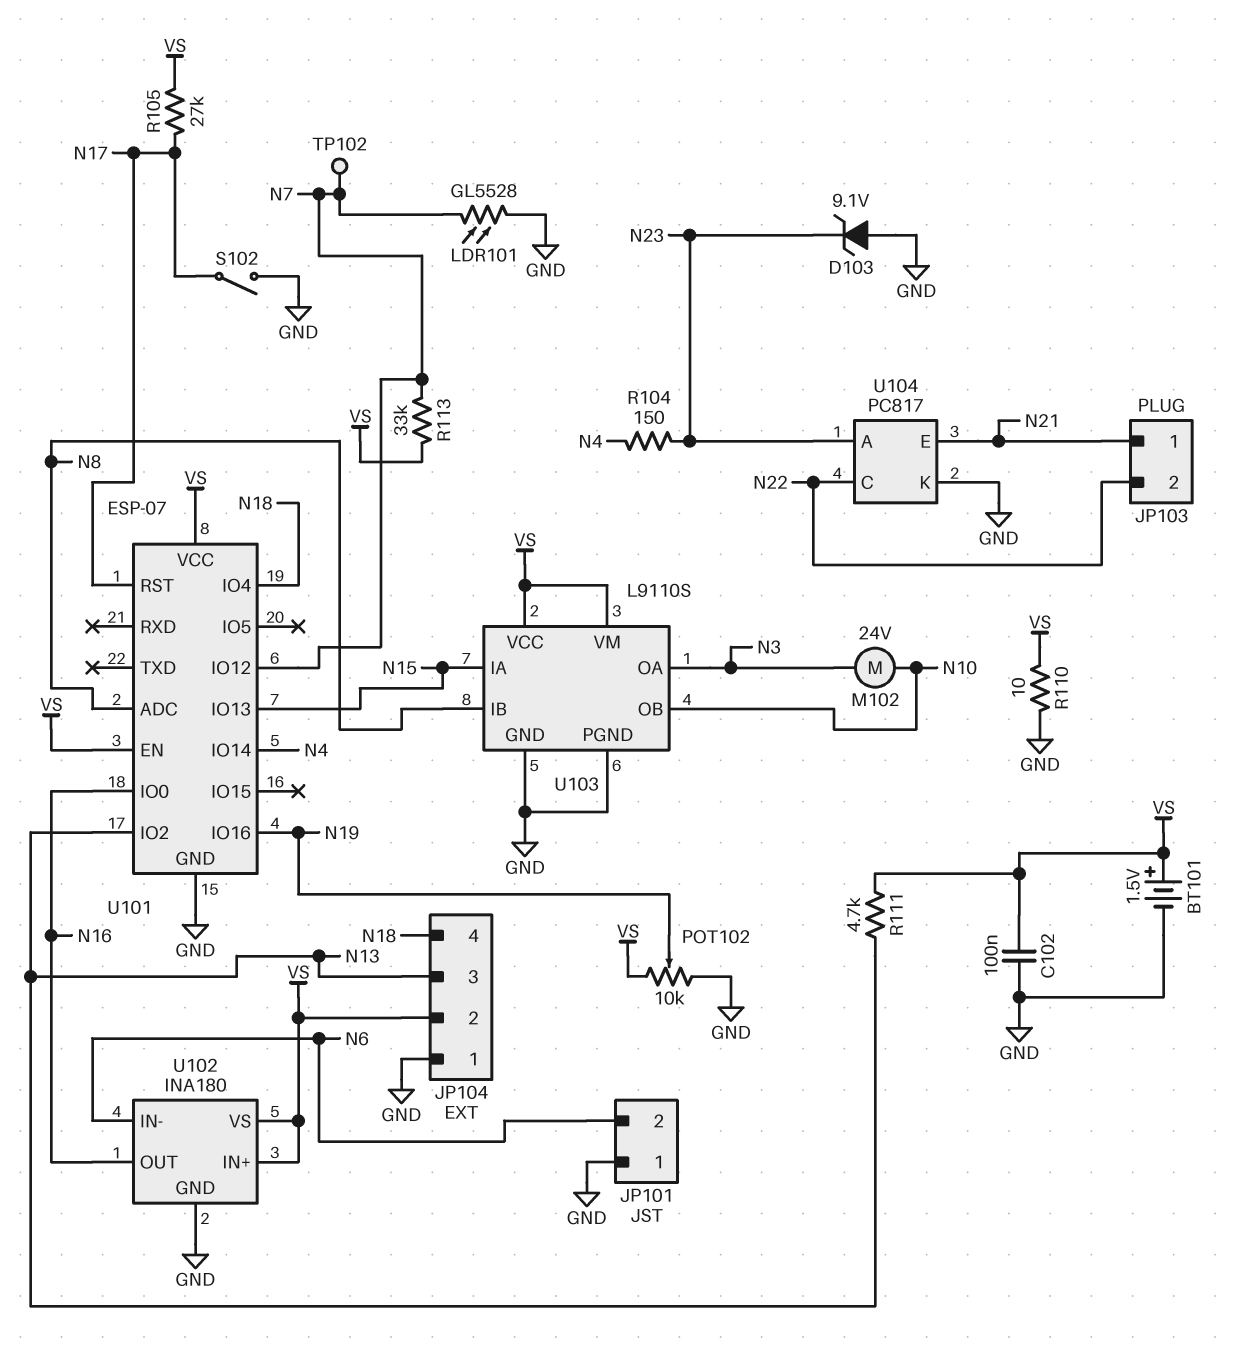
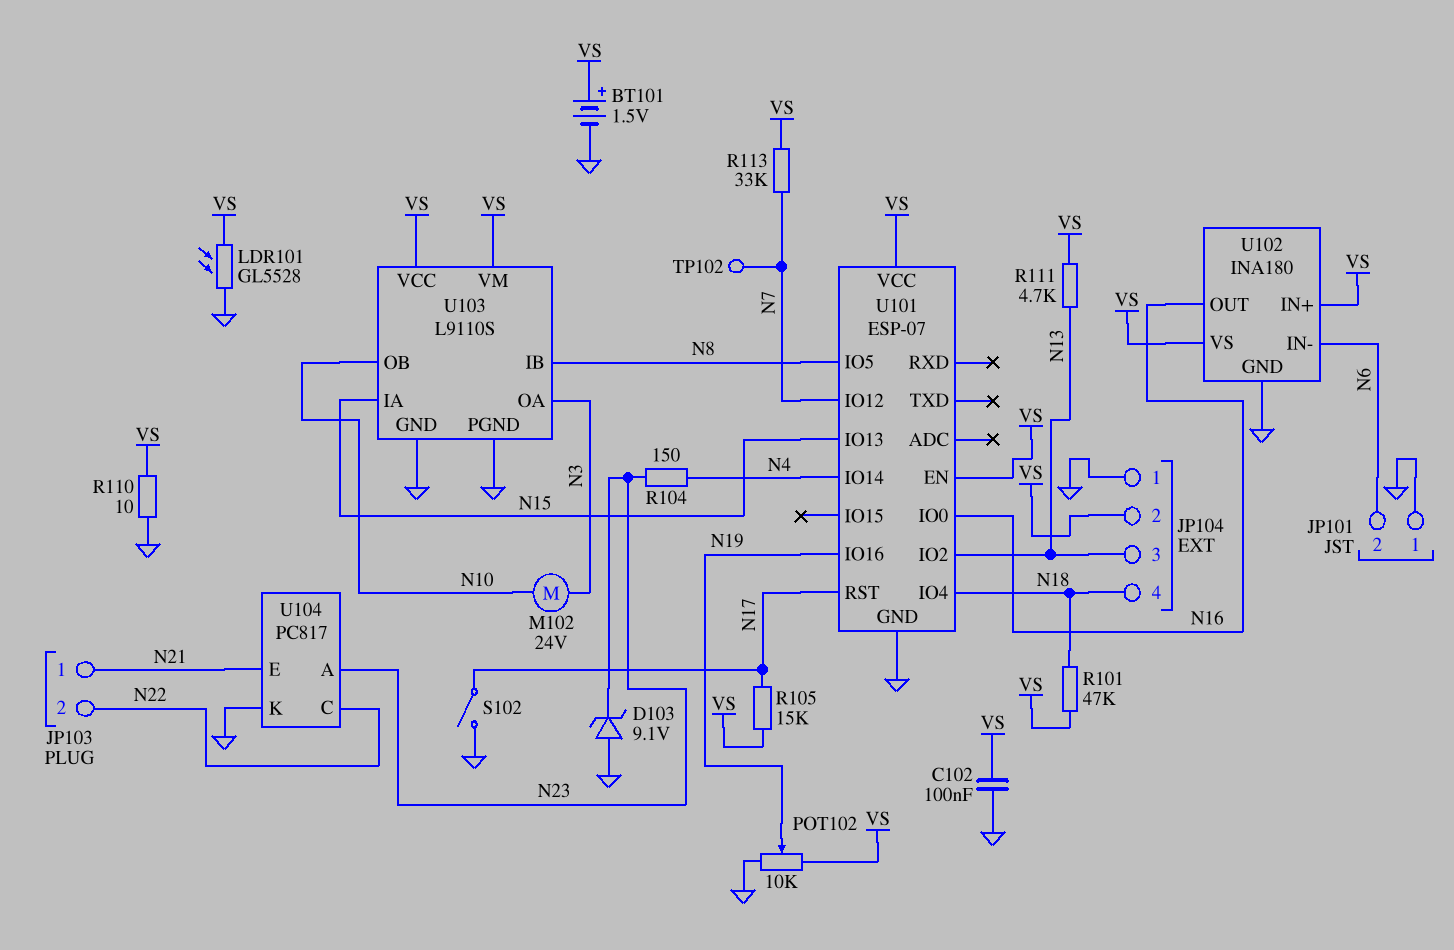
LDR101: GL5528 (GND, N7) -> GL5528 (GND, VS)
R101: none -> 47k (N18, VS)
R105: 27k (N17, VS) -> 15k (N17, VS)
U101 pin ADC: N8 -> none
U101 pin IO5: none -> N8

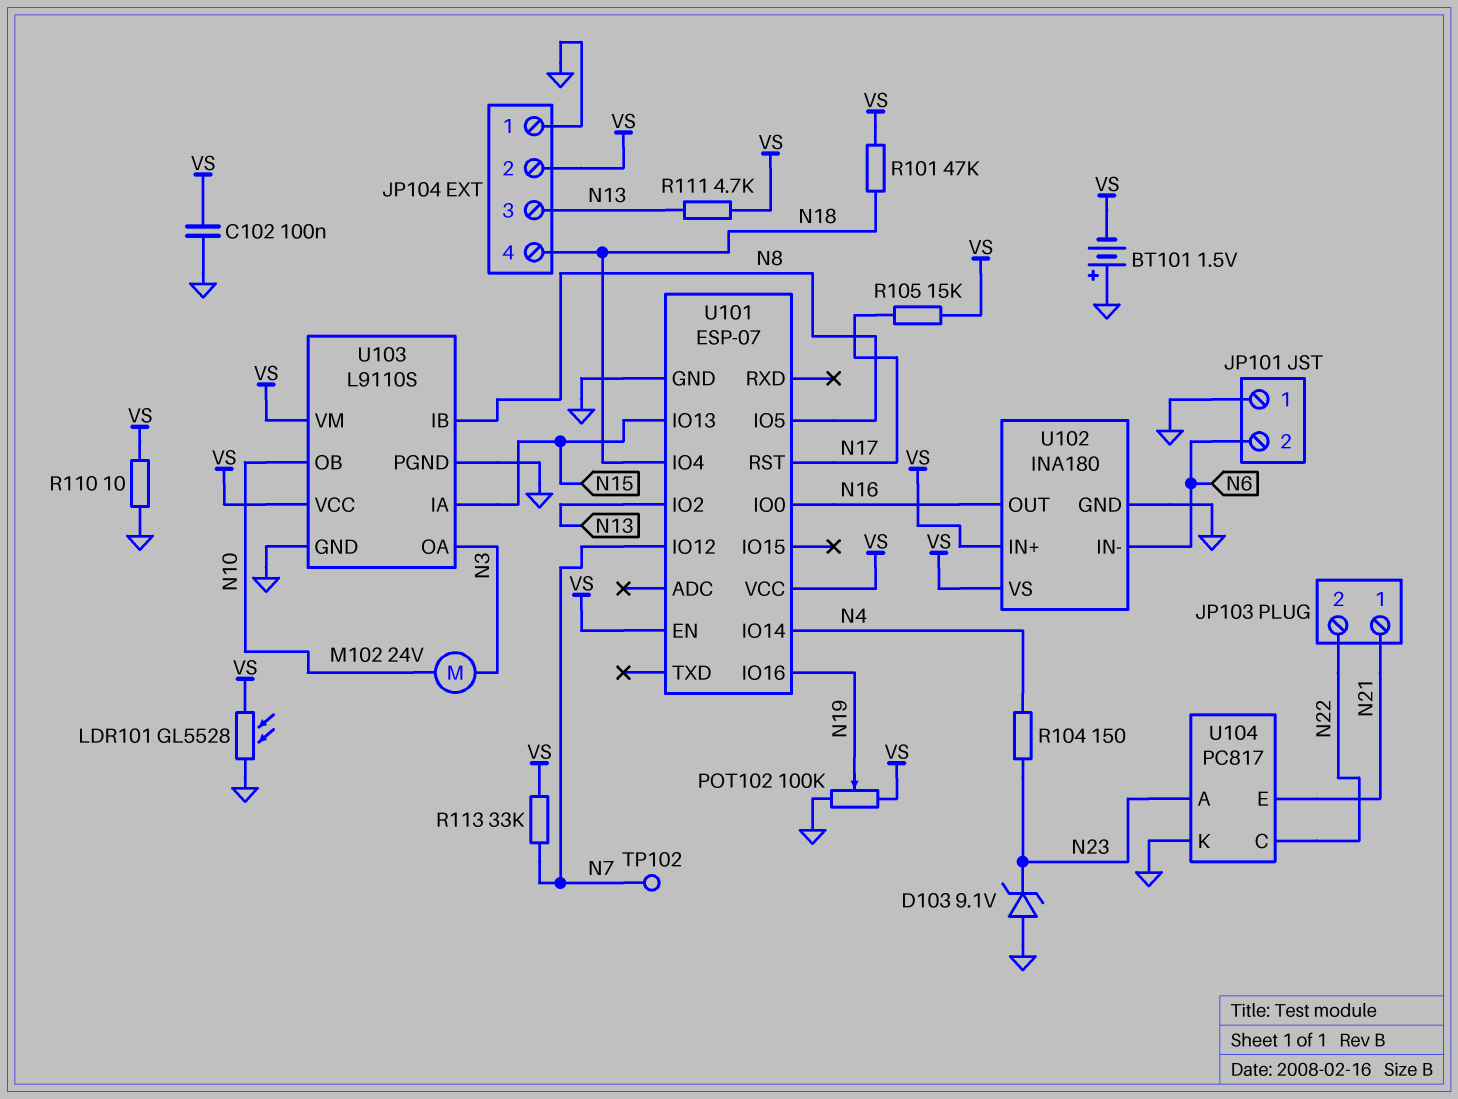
BT101: 1.5V (plus VS, minus GND) -> 1.5V (plus GND, minus VS)
POT102: 10k (GND, VS, wiper N19) -> 100k (GND, VS, wiper N19)
S102: switch (GND, N17) -> none

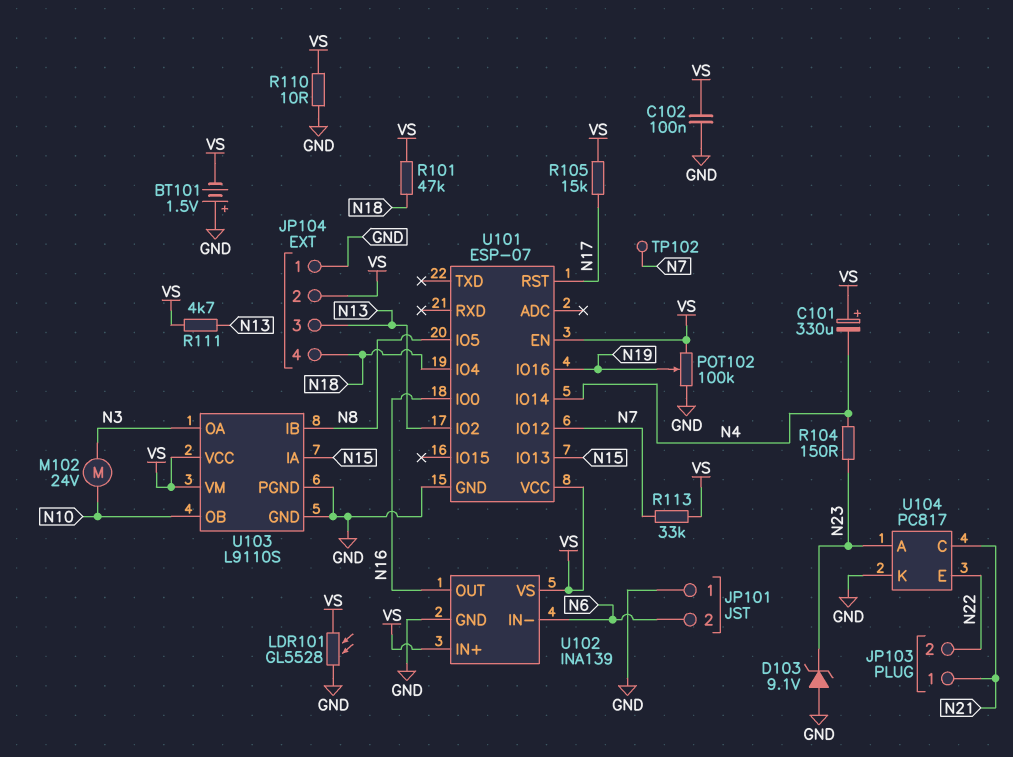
C101: none -> 330uF (plus VS, minus N4)
U102: INA180 -> INA139
U104 pin C: N22 -> N21
U104 pin E: N21 -> N22

